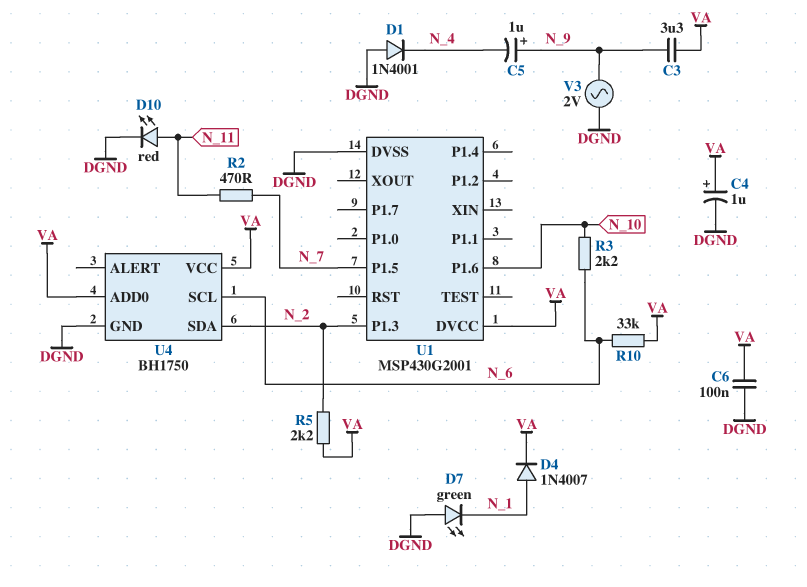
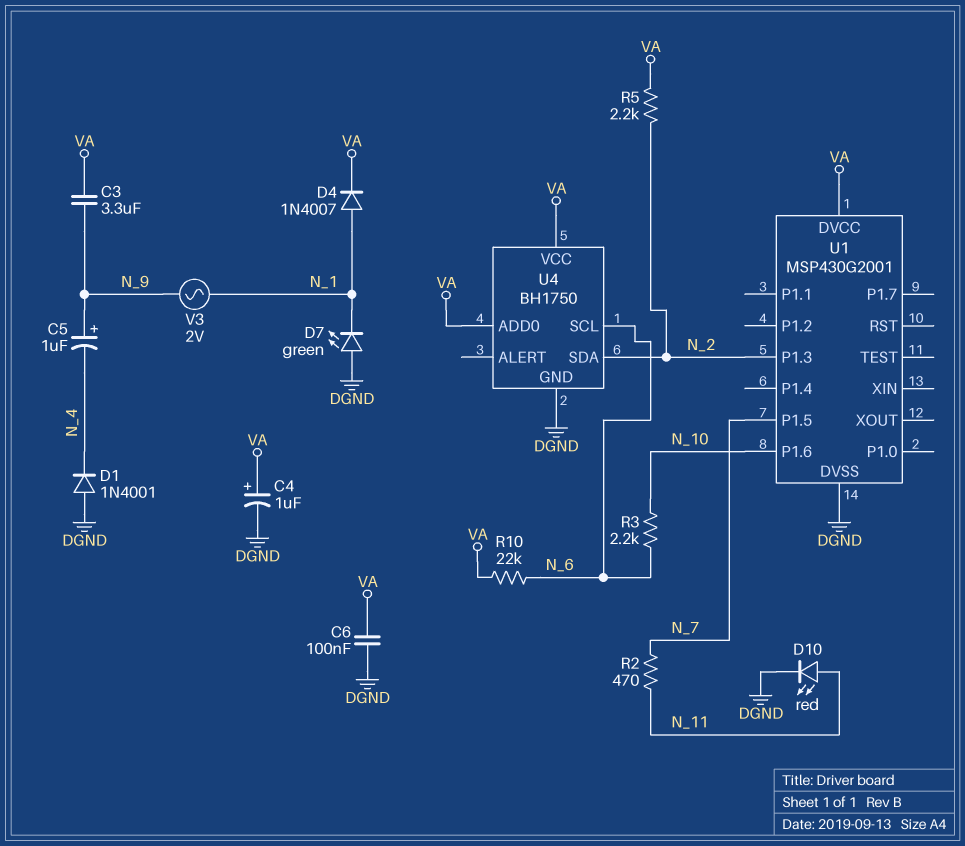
R10: 33k (N_6, VA) -> 22k (N_6, VA)
V3: AC 2V (DGND, N_9) -> AC 2V (N_1, N_9)

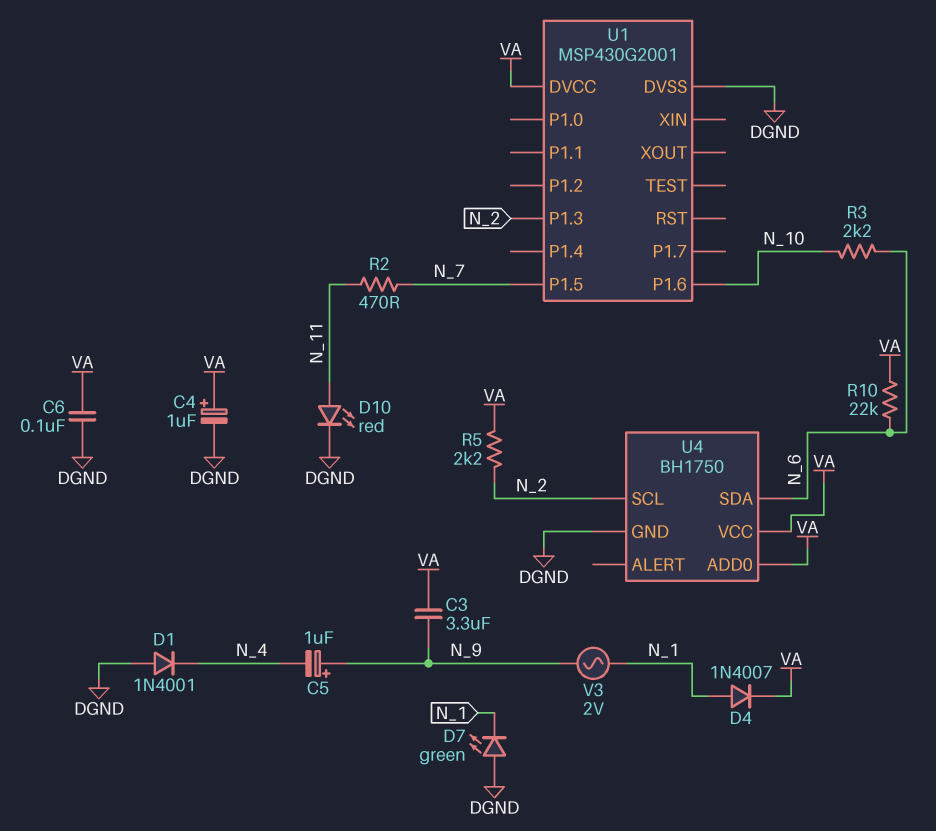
U4 pin SCL: N_6 -> N_2
U4 pin SDA: N_2 -> N_6

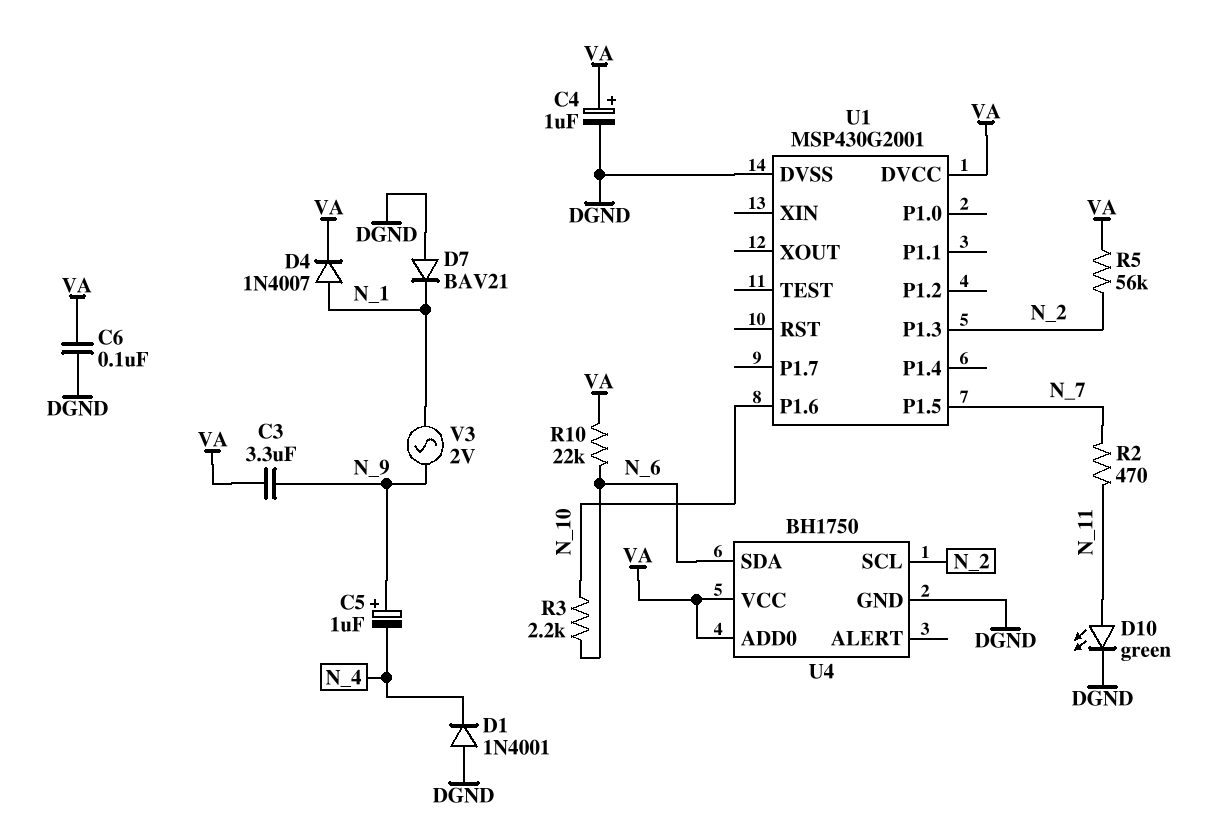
D7: LED green (A DGND, K N_1) -> diode BAV21 (A DGND, K N_1)
D10: LED red (A N_11, K DGND) -> LED green (A N_11, K DGND)
R5: 2.2k (N_2, VA) -> 56k (N_2, VA)

